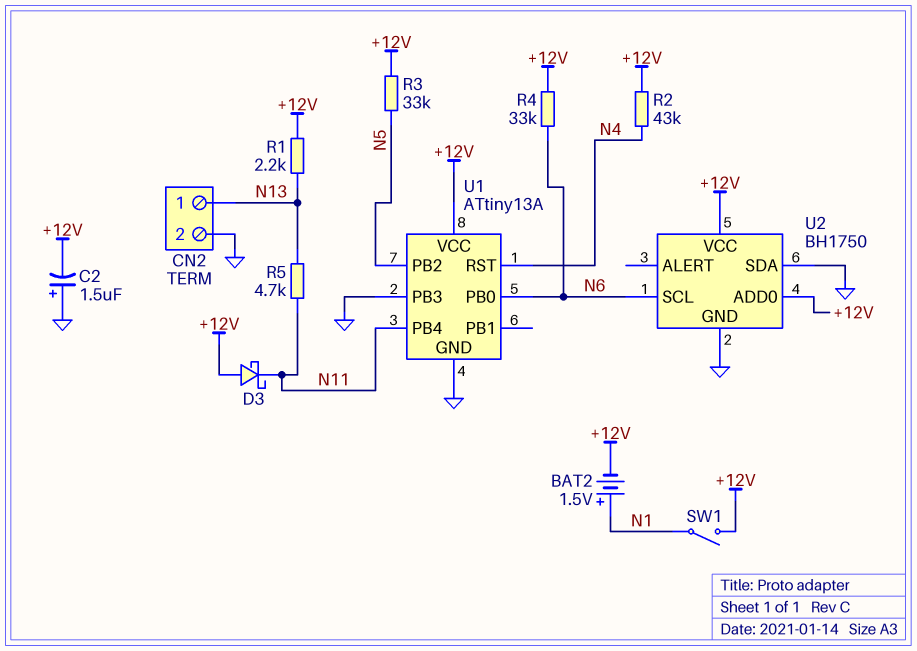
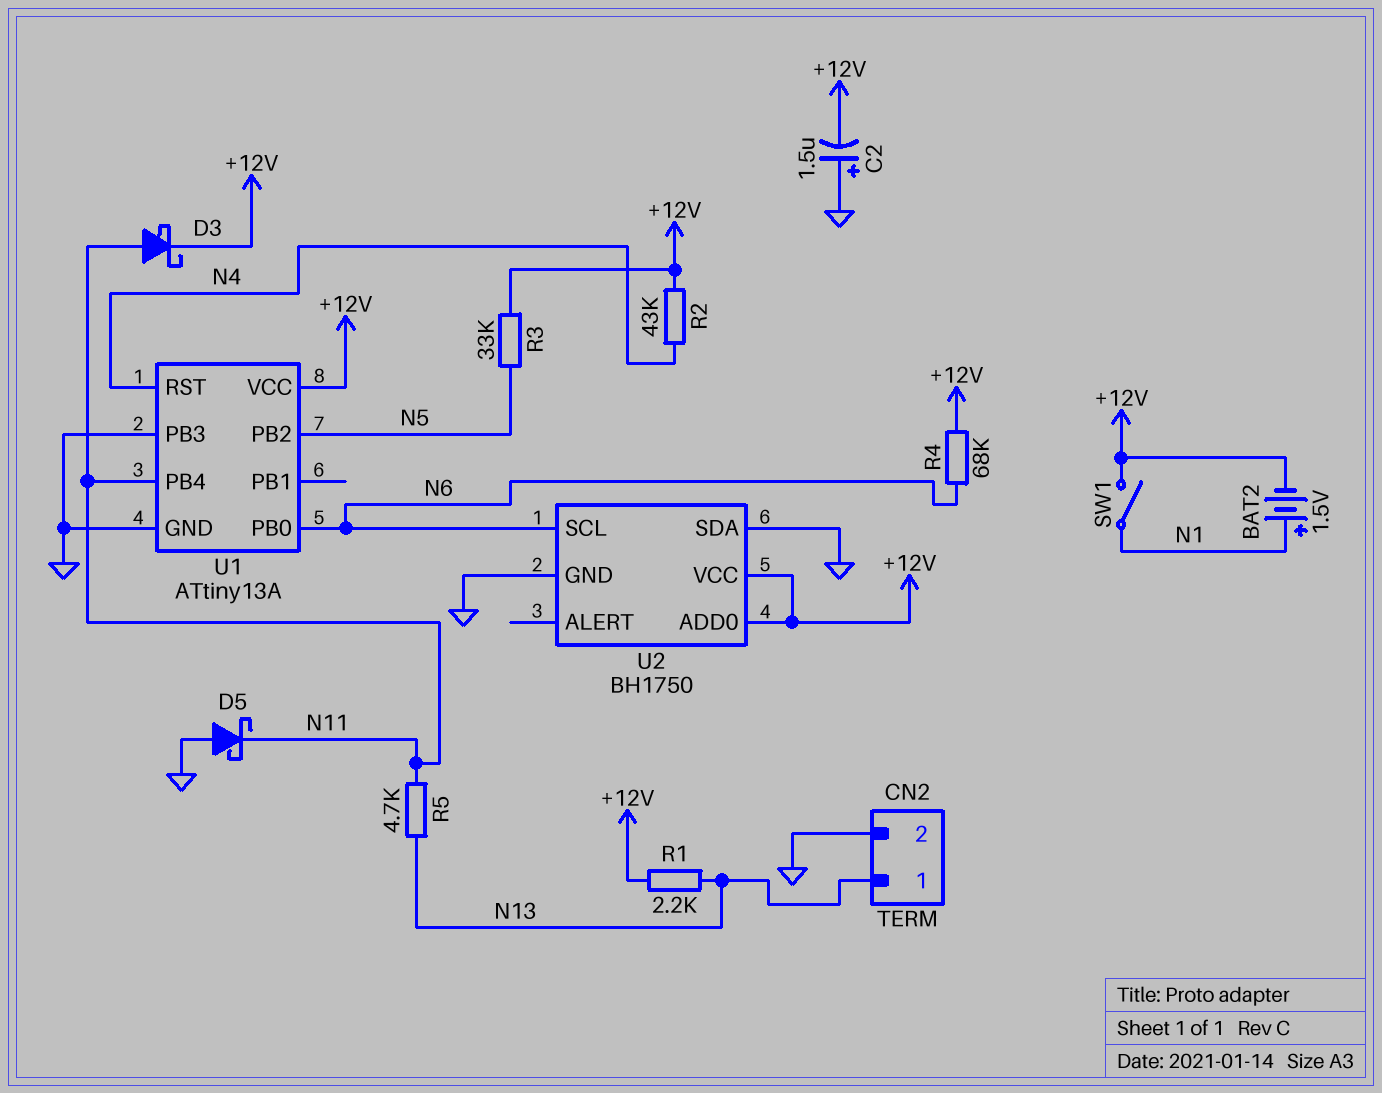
D3: schottky (A +12V, K N11) -> schottky (A N11, K +12V)
D5: none -> schottky (A GND, K N11)
R4: 33k (+12V, N6) -> 68k (+12V, N6)

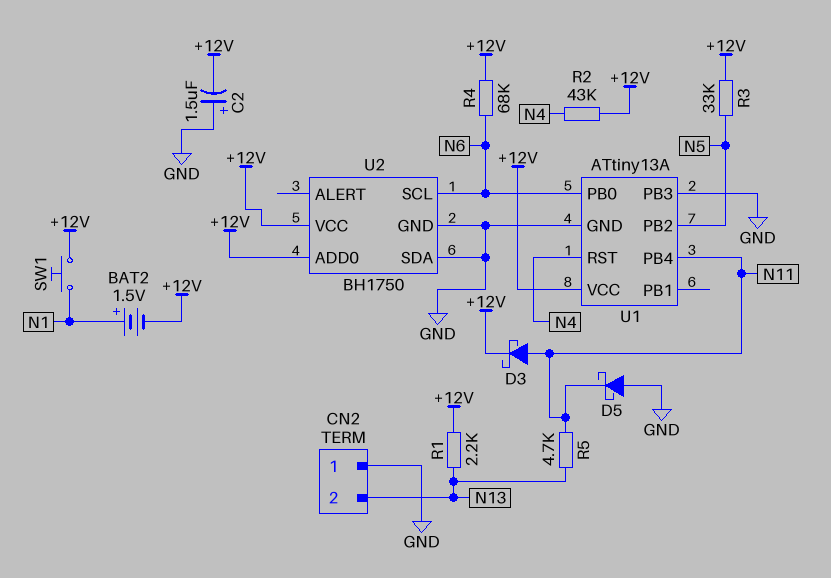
CN2 pin 1: N13 -> GND
CN2 pin 2: GND -> N13
SW1: switch (+12V, N1) -> button (+12V, N1)

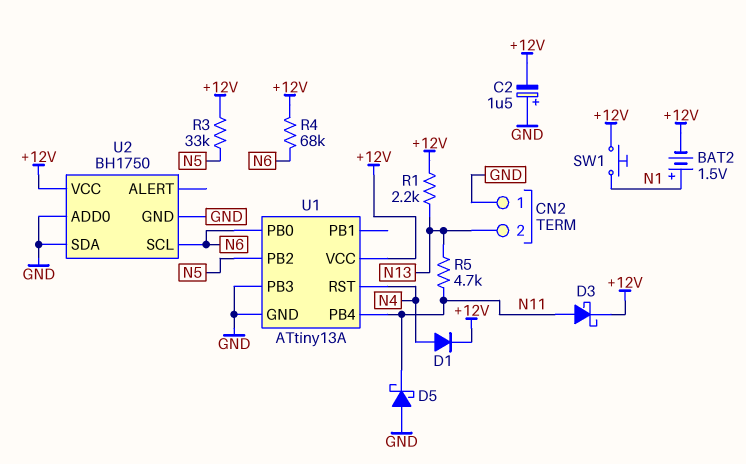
D1: none -> diode (A N4, K +12V)
R2: 43k (+12V, N4) -> none
U2 pin ADD0: +12V -> GND

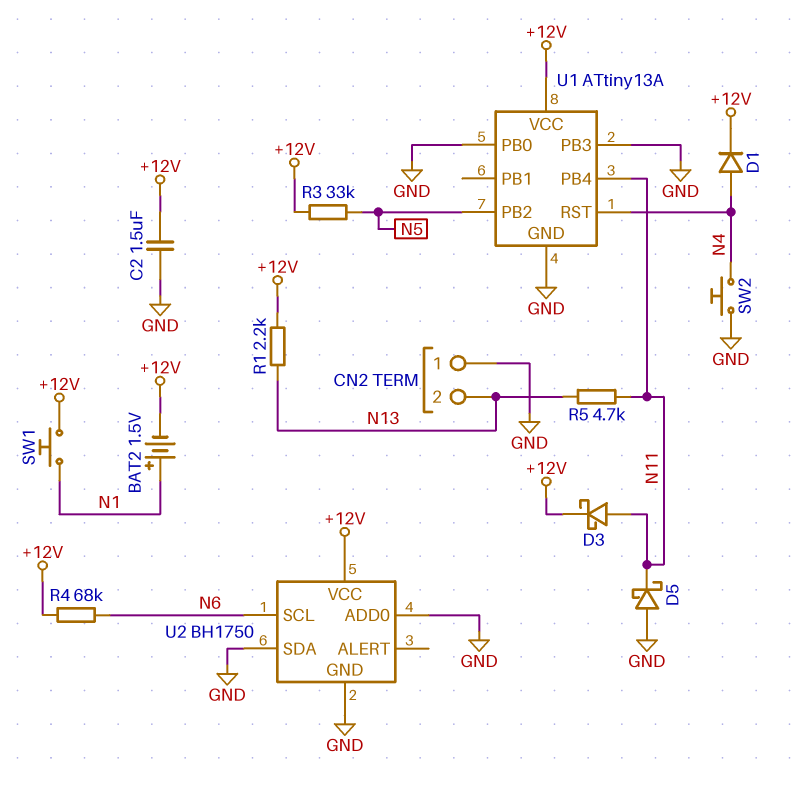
C2: 1.5uF (plus GND, minus +12V) -> 1.5uF (+12V, GND)
SW2: none -> button (GND, N4)
U1 pin PB0: N6 -> GND

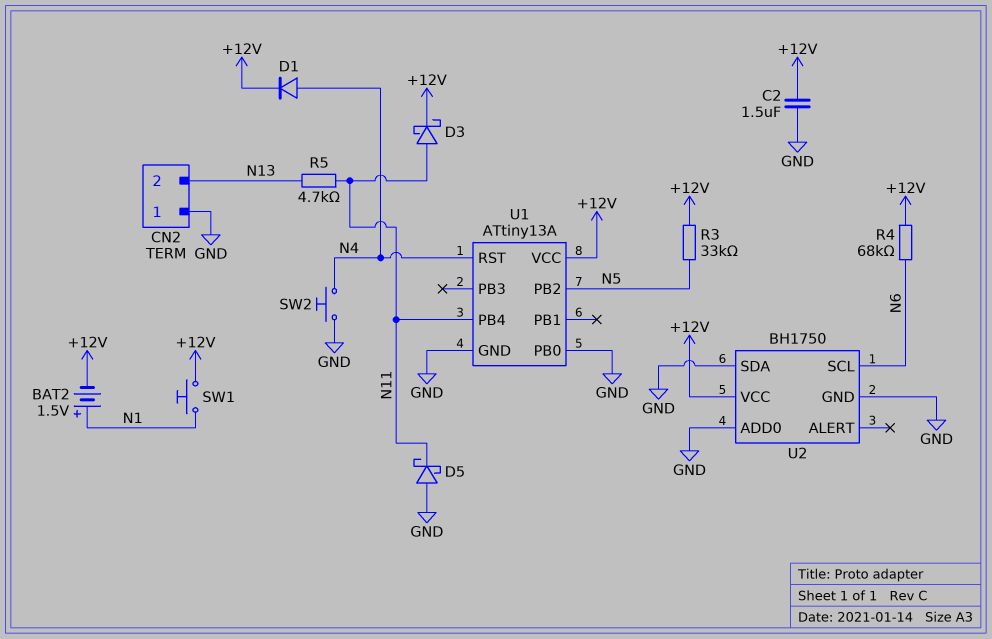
R1: 2.2k (+12V, N13) -> none
U1 pin PB3: GND -> none

